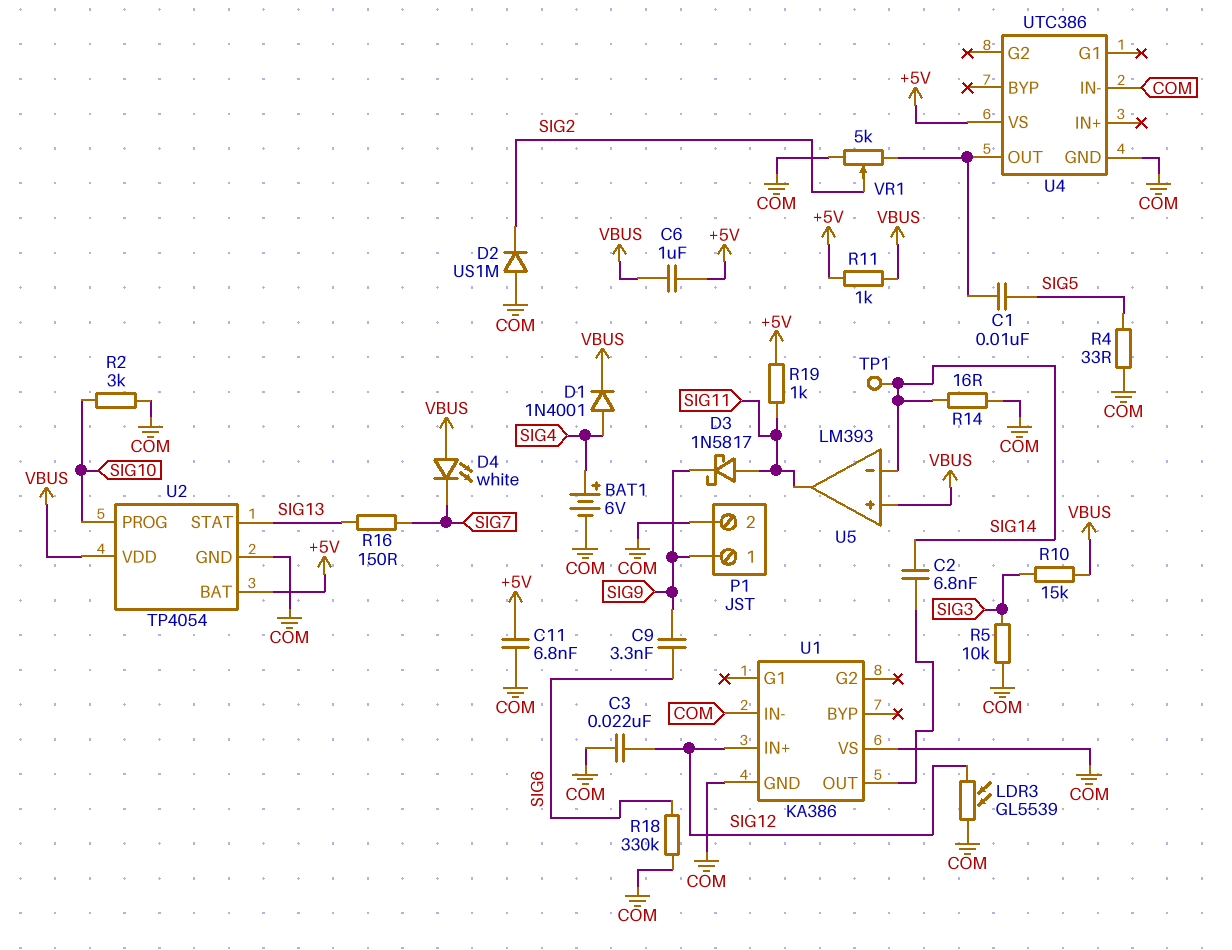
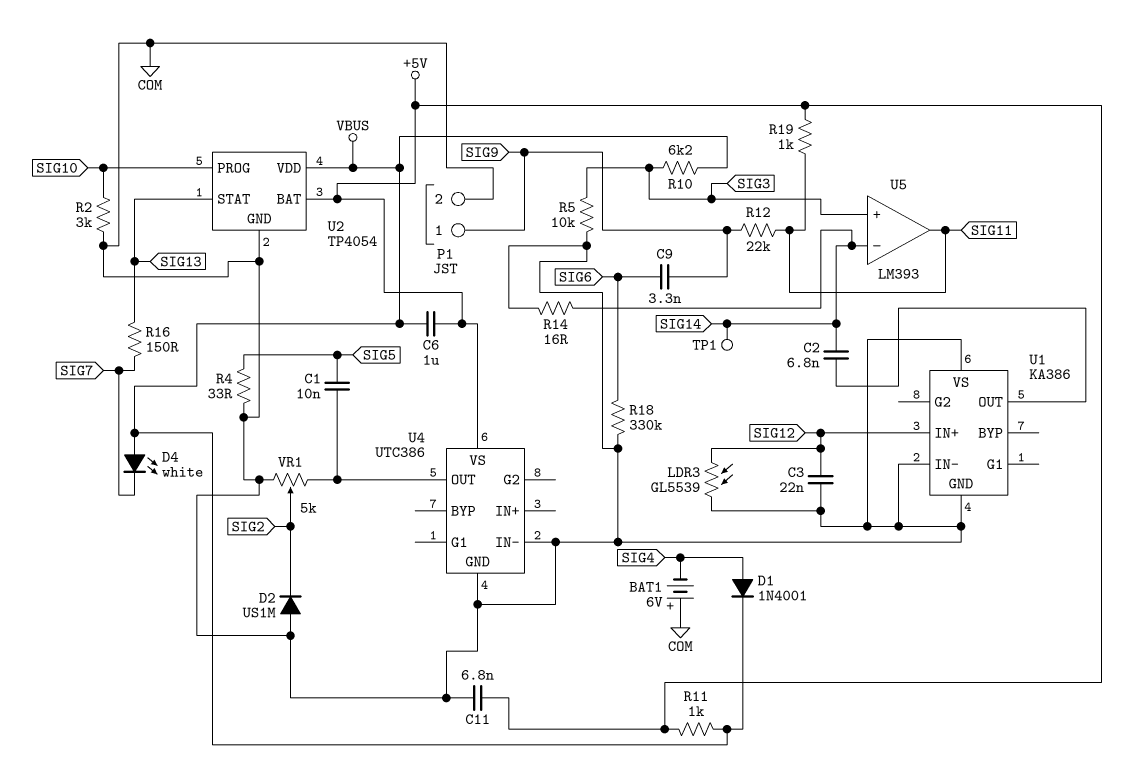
BAT1: 6V (plus SIG4, minus COM) -> 6V (plus COM, minus SIG4)
D3: schottky 1N5817 (A SIG11, K SIG9) -> none
R10: 15k (SIG3, VBUS) -> 6.2k (SIG3, VBUS)
R12: none -> 22k (SIG9, SIG11)
U5 pin in+: VBUS -> SIG3

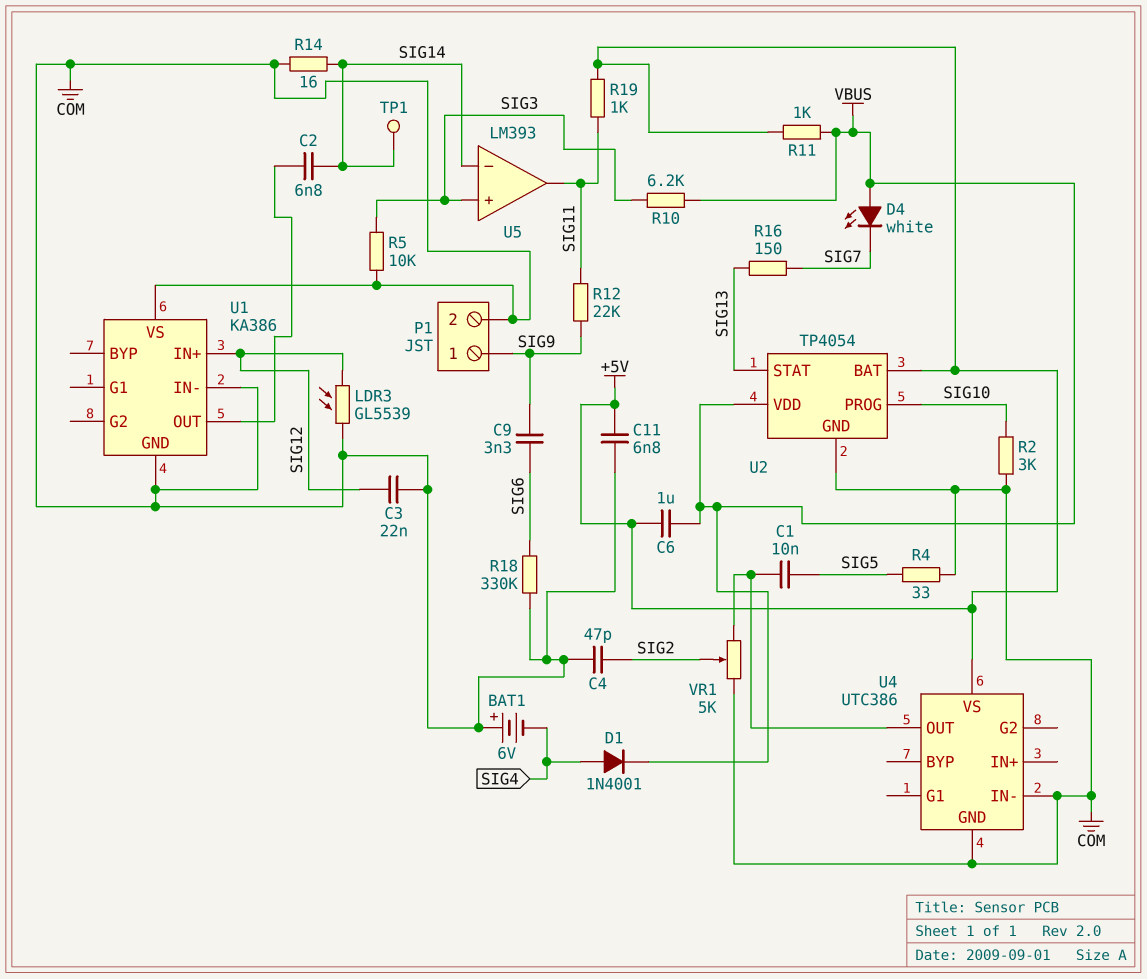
C4: none -> 47pF (COM, SIG2)
D2: diode US1M (A COM, K SIG2) -> none

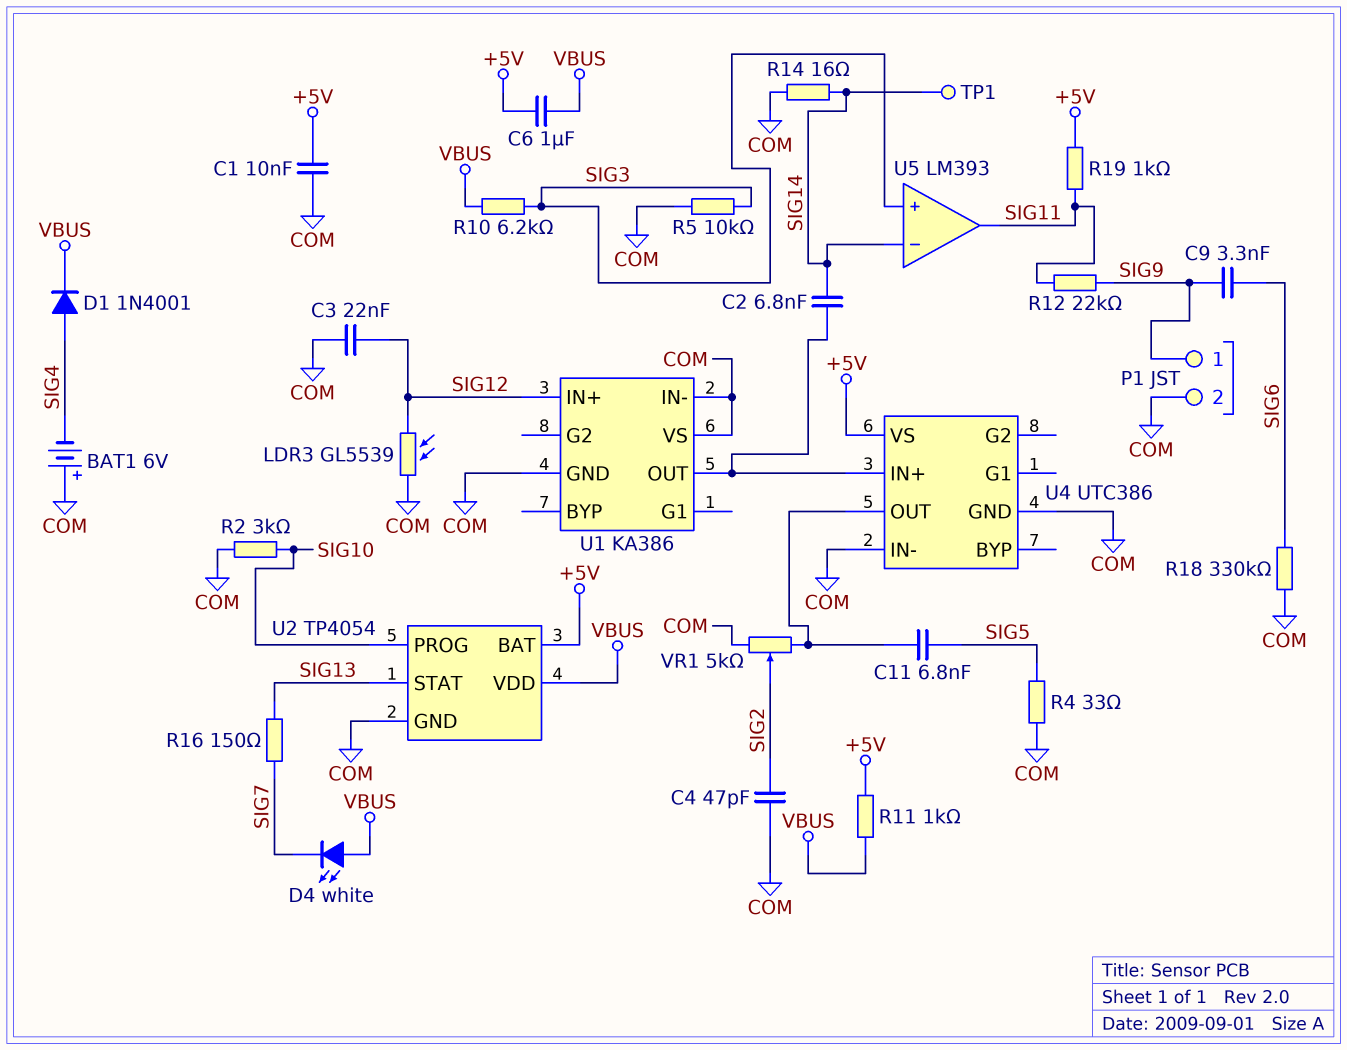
C1: 10nF (SIG5, U4/OUT) -> 10nF (+5V, COM)
C11: 6.8nF (+5V, COM) -> 6.8nF (SIG5, U4/OUT)
U4 pin IN+: none -> U1/OUT

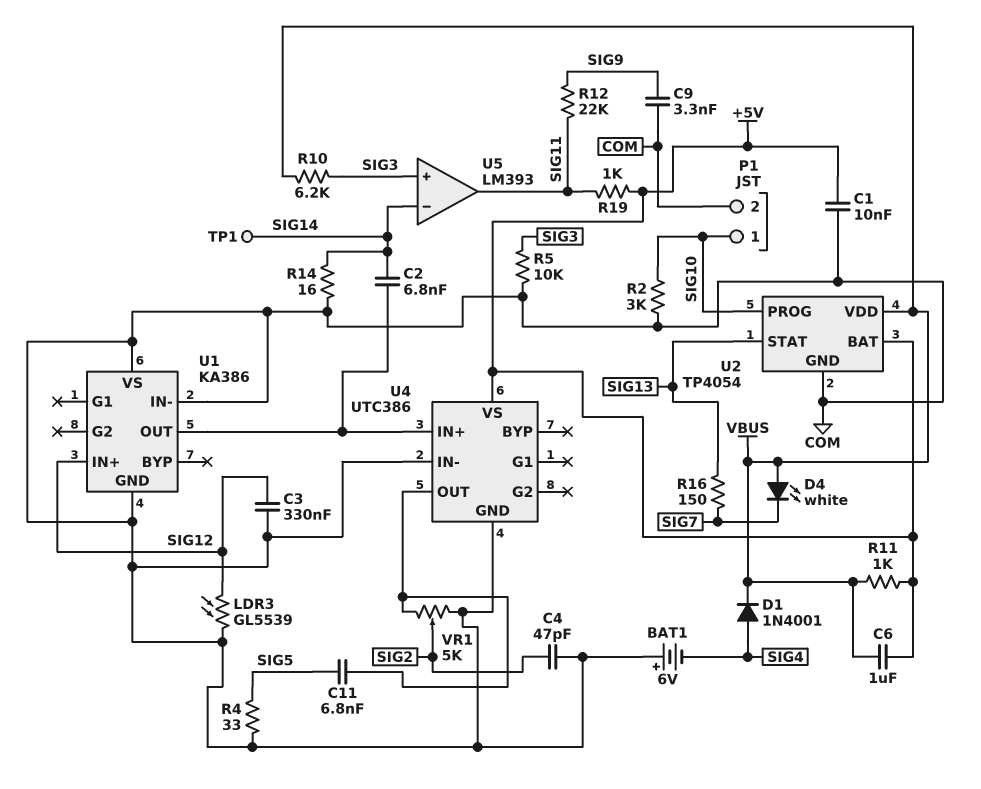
C3: 22nF (COM, SIG12) -> 330nF (COM, SIG12)
C9: 3.3nF (SIG6, SIG9) -> 3.3nF (COM, SIG9)
P1 pin 1: SIG9 -> SIG10
R18: 330k (COM, SIG6) -> none

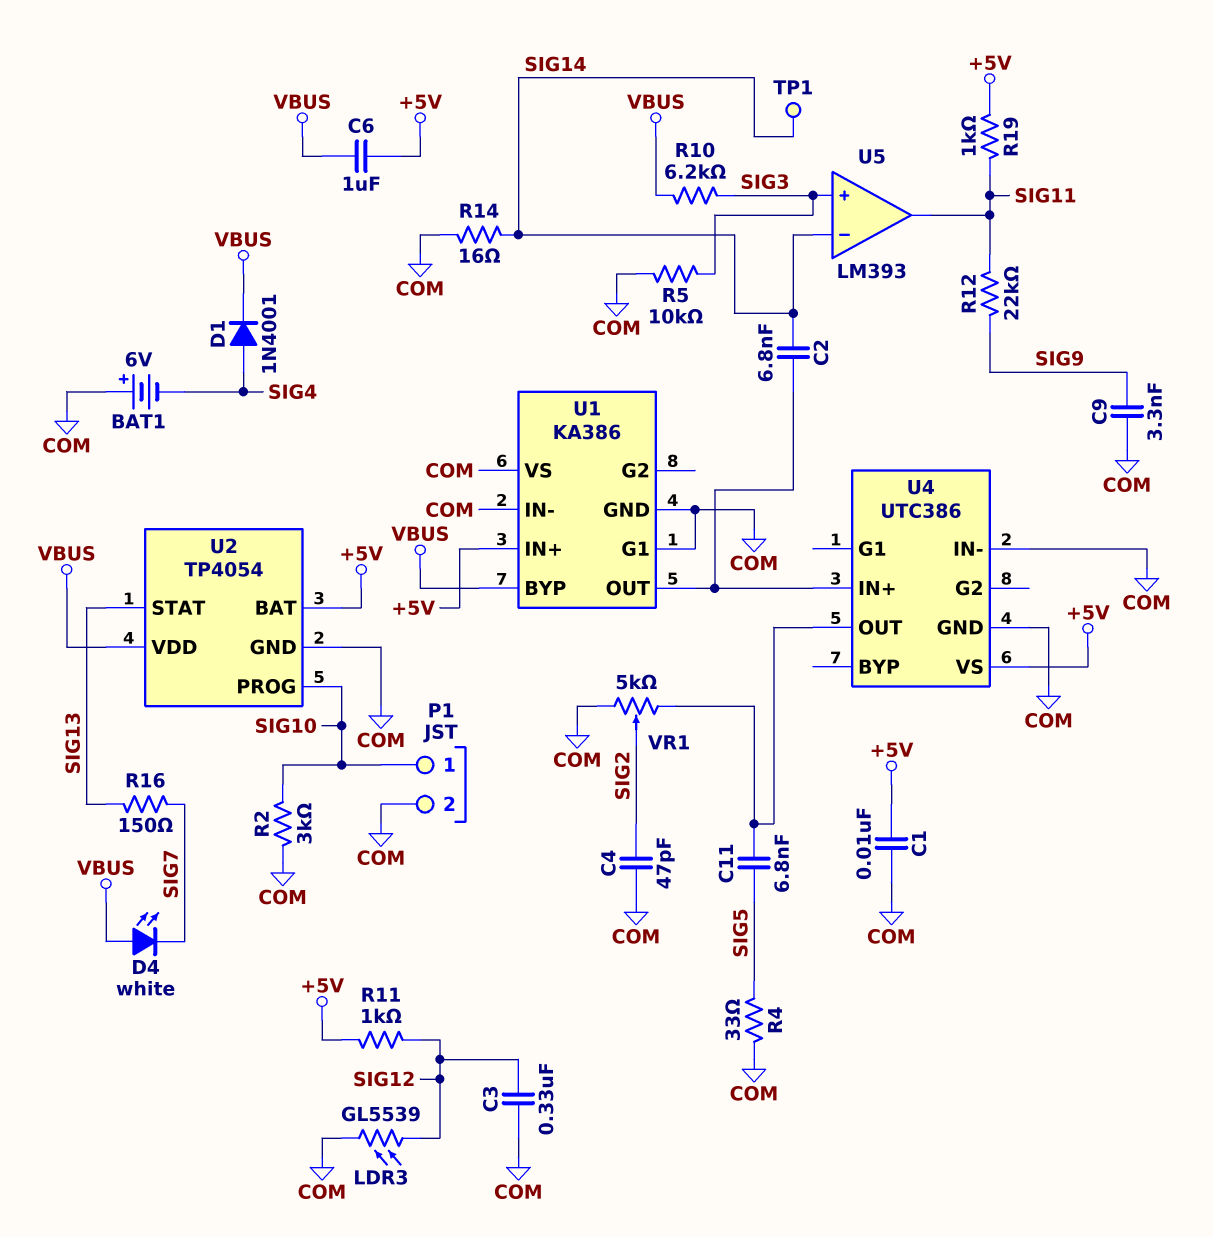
R11: 1k (+5V, VBUS) -> 1k (+5V, SIG12)
U1 pin BYP: none -> VBUS
U1 pin G1: none -> COM
U1 pin IN+: SIG12 -> +5V

